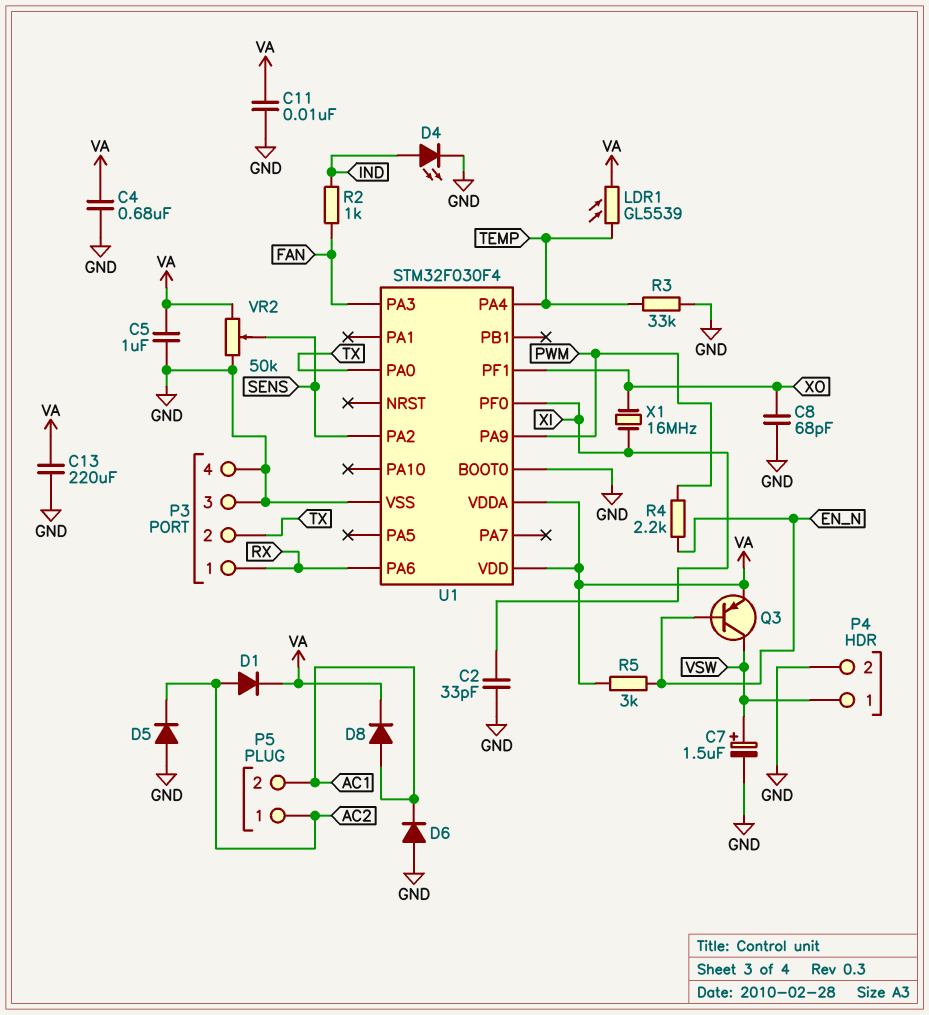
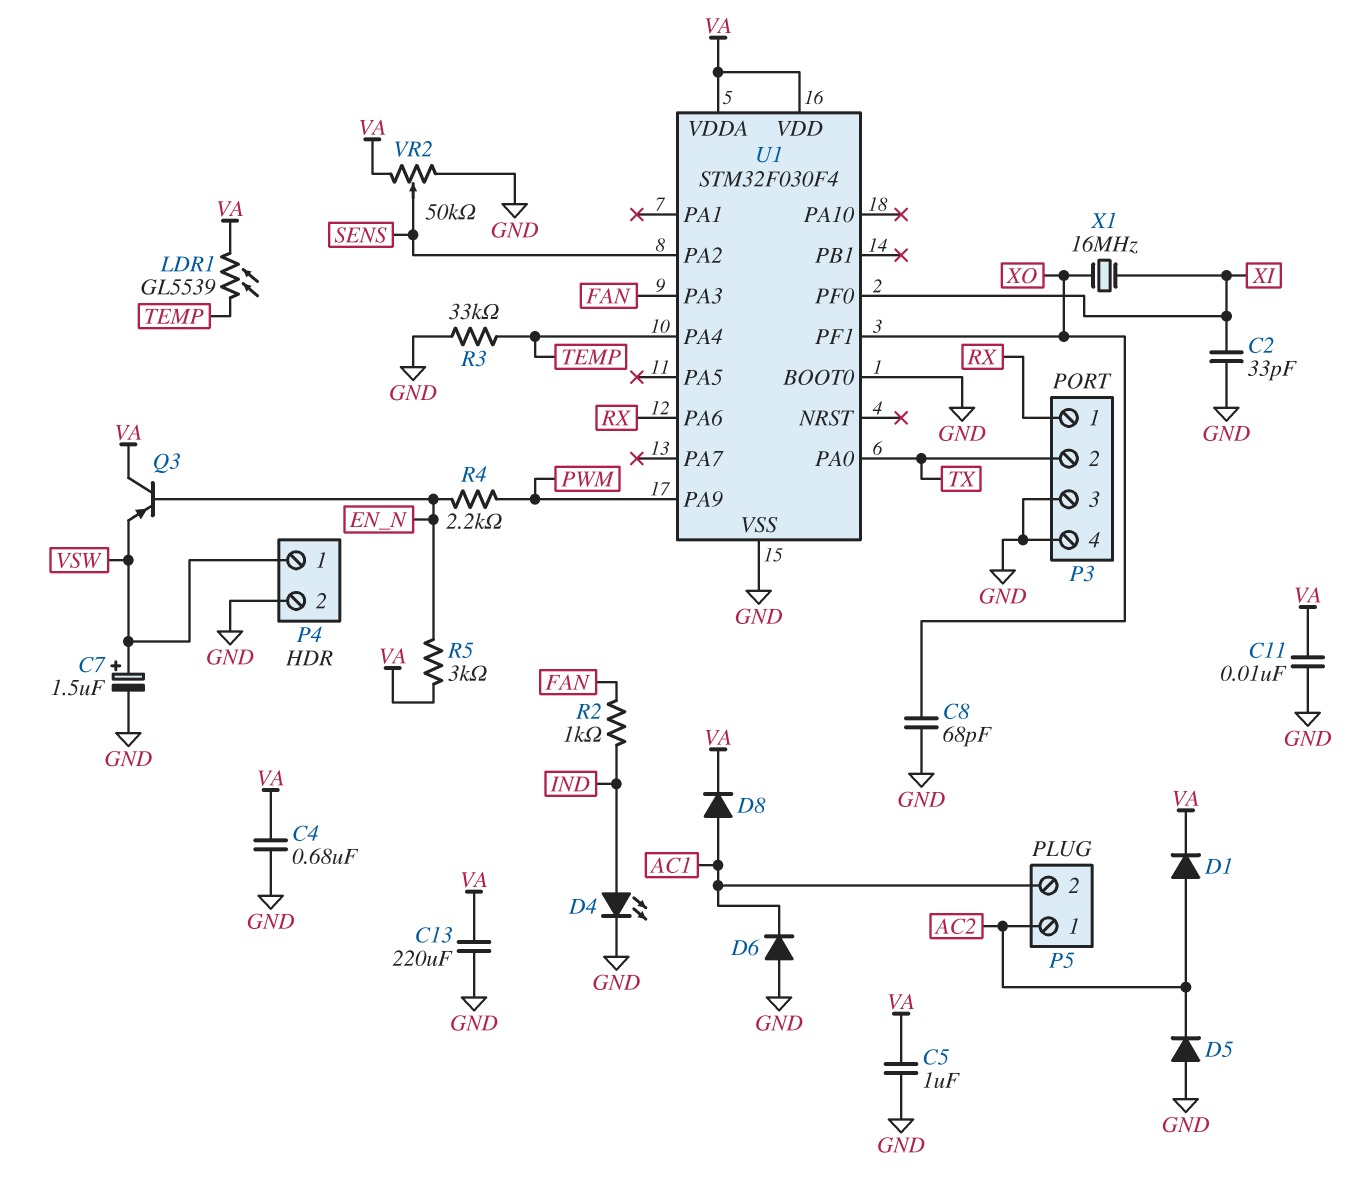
Q3: PNP (B EN_N, C VSW, E VA) -> PNP (B EN_N, C VA, E VSW)

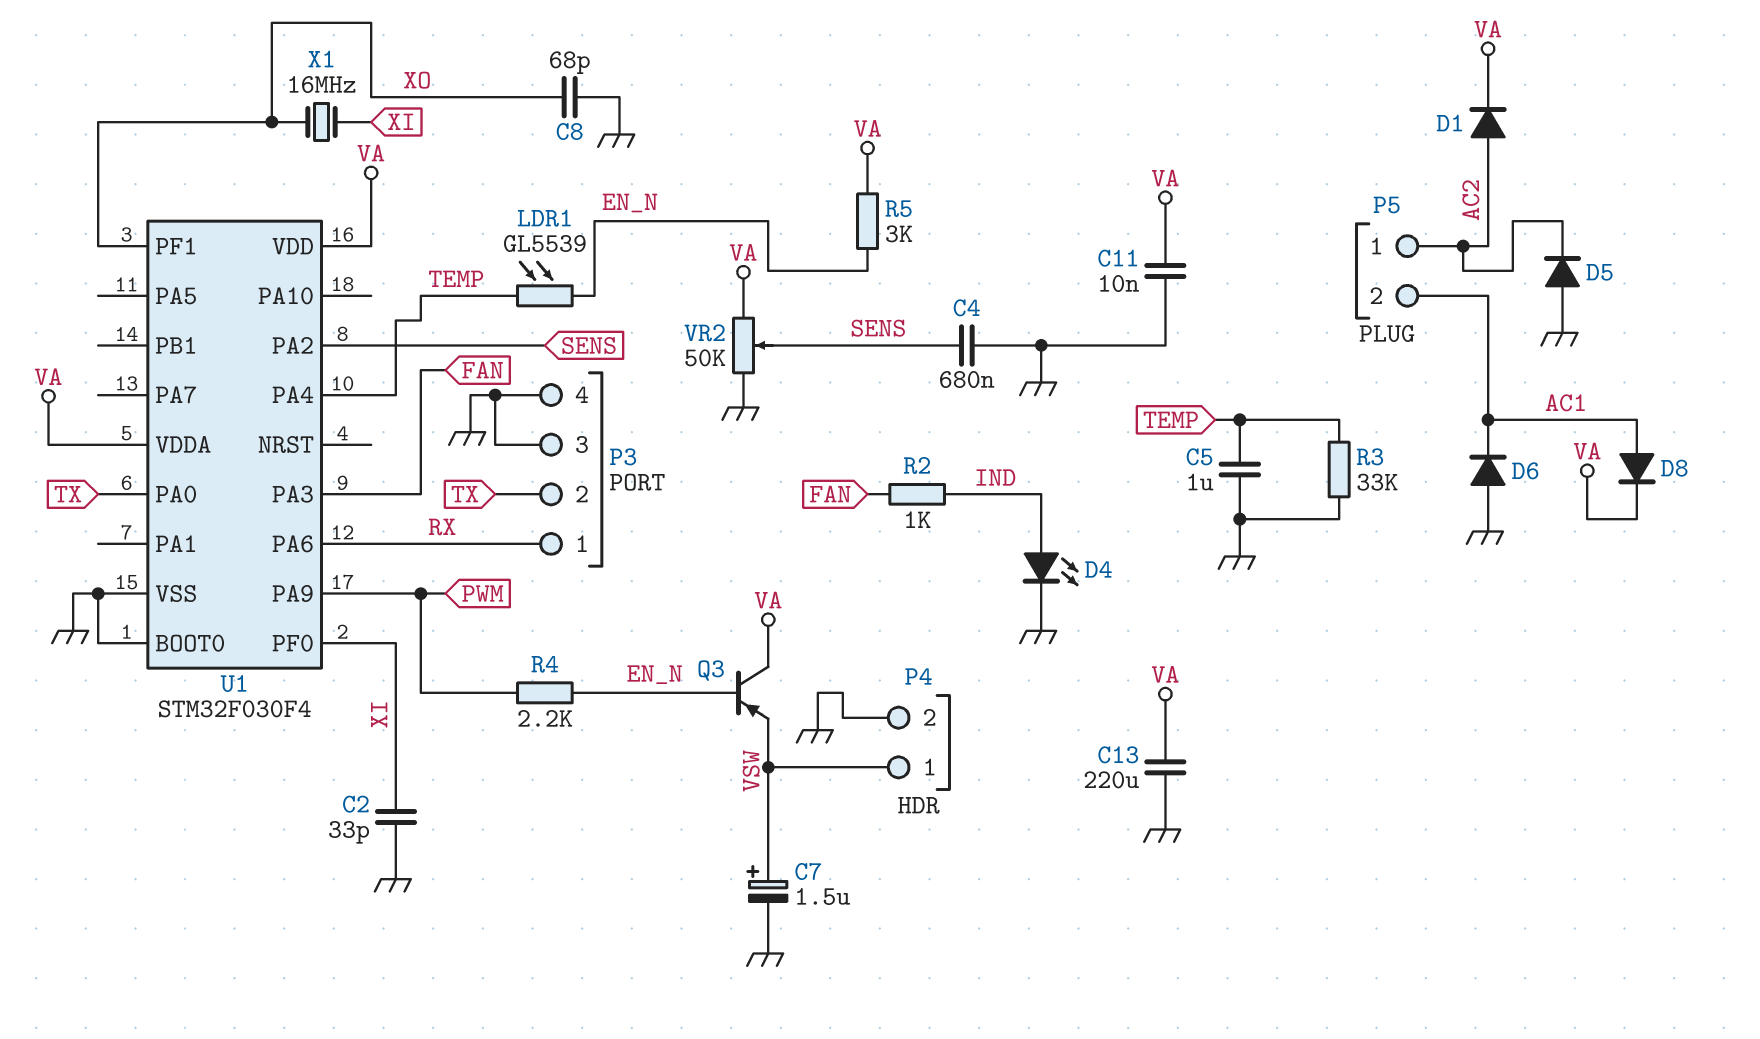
C4: 680nF (GND, VA) -> 680nF (GND, SENS)
C5: 1uF (GND, VA) -> 1uF (GND, TEMP)
LDR1: GL5539 (TEMP, VA) -> GL5539 (EN_N, TEMP)

